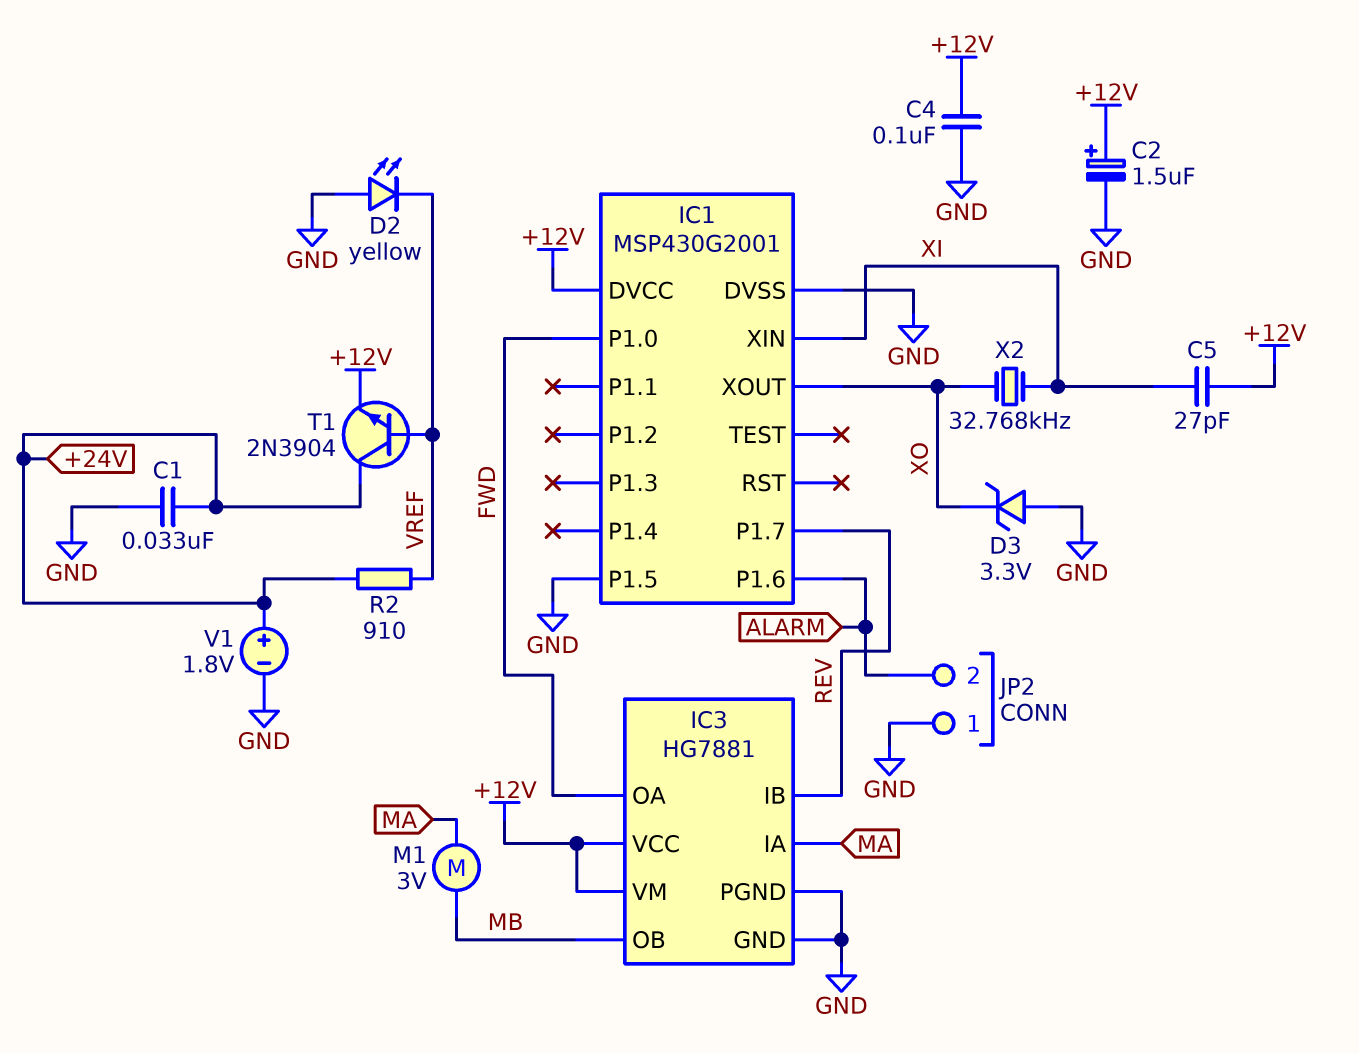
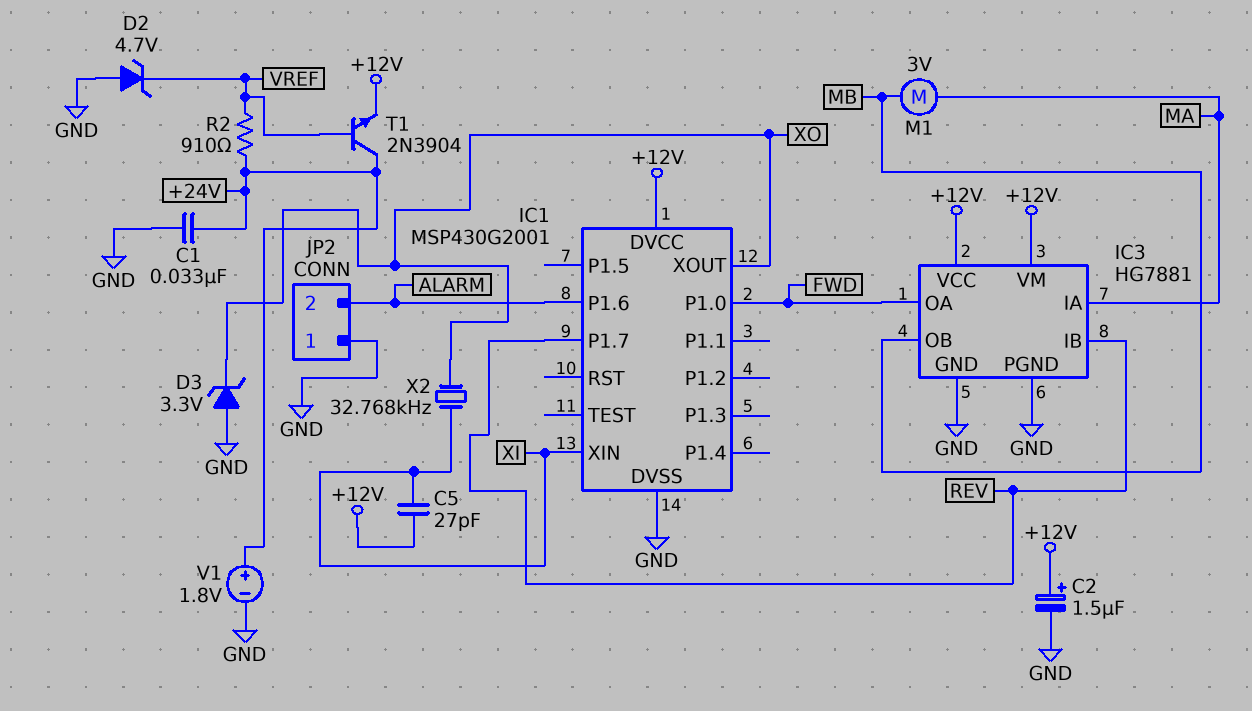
C4: 100nF (+12V, GND) -> none
D2: LED yellow (A GND, K VREF) -> zener 4.7V (A GND, K VREF)
IC1 pin P1.5: GND -> none

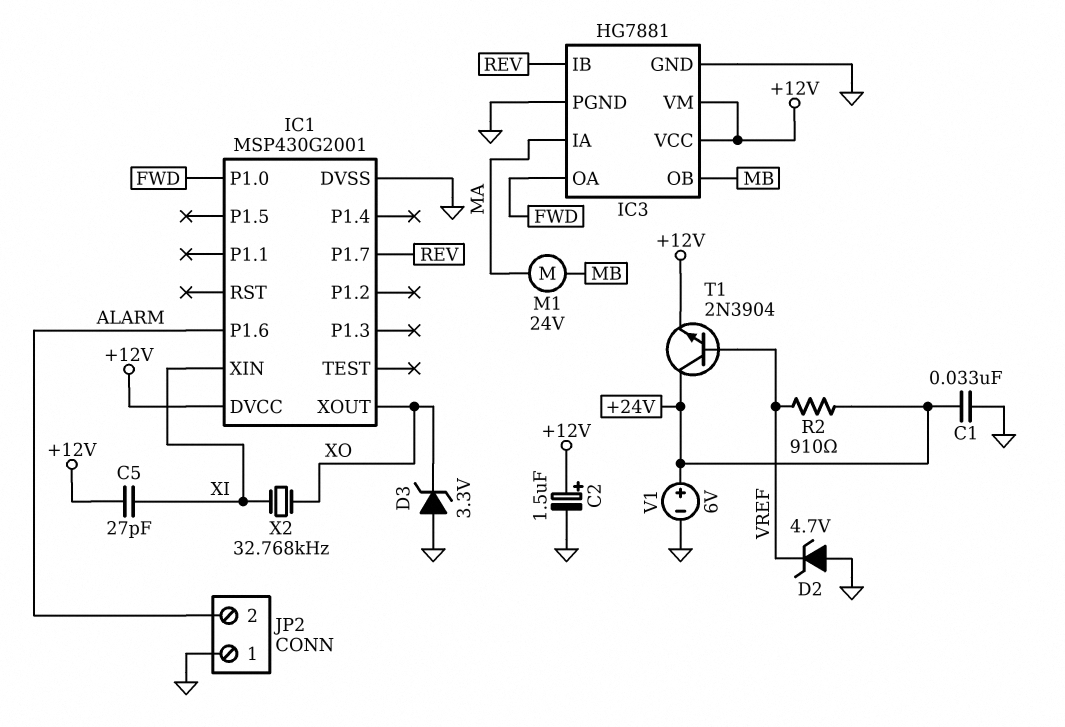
M1: motor 3V (MA, MB) -> motor 24V (MA, MB)
V1: 1.8V (plus +24V, minus GND) -> 6V (plus +24V, minus GND)

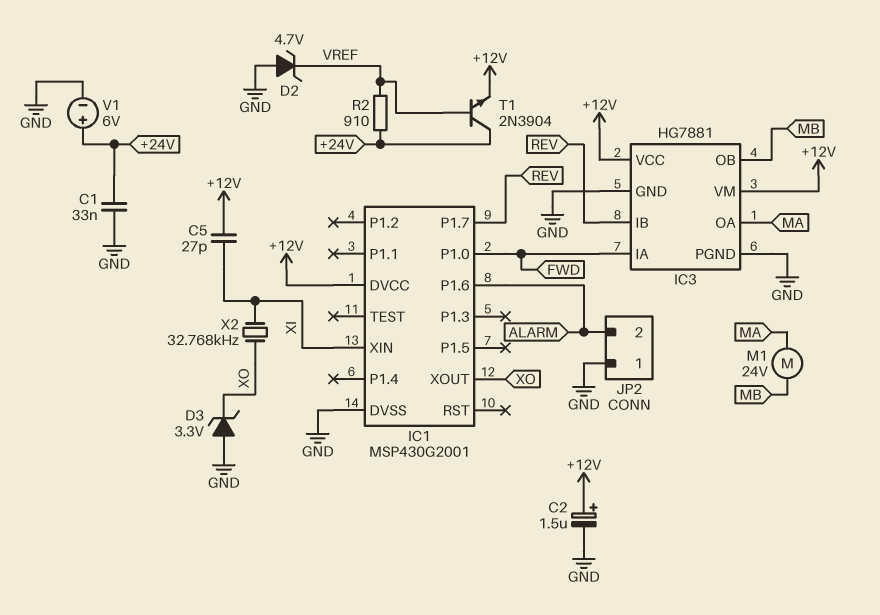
IC3 pin IA: MA -> FWD
IC3 pin OA: FWD -> MA

